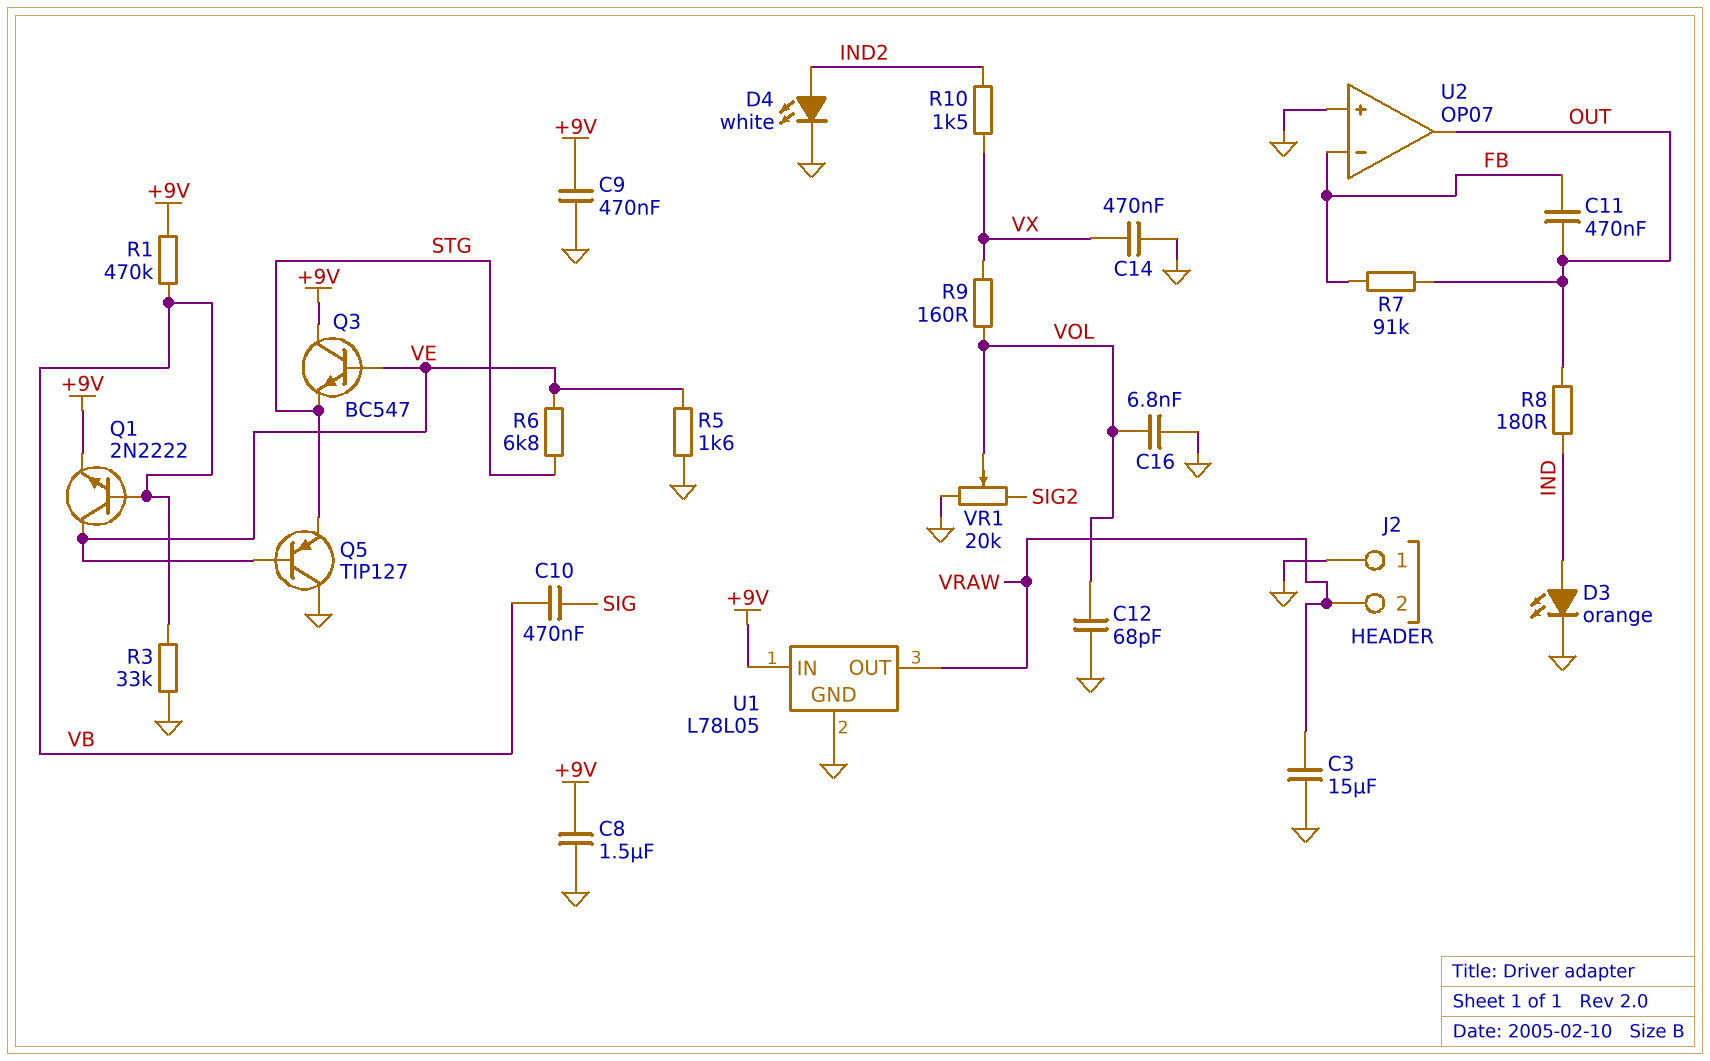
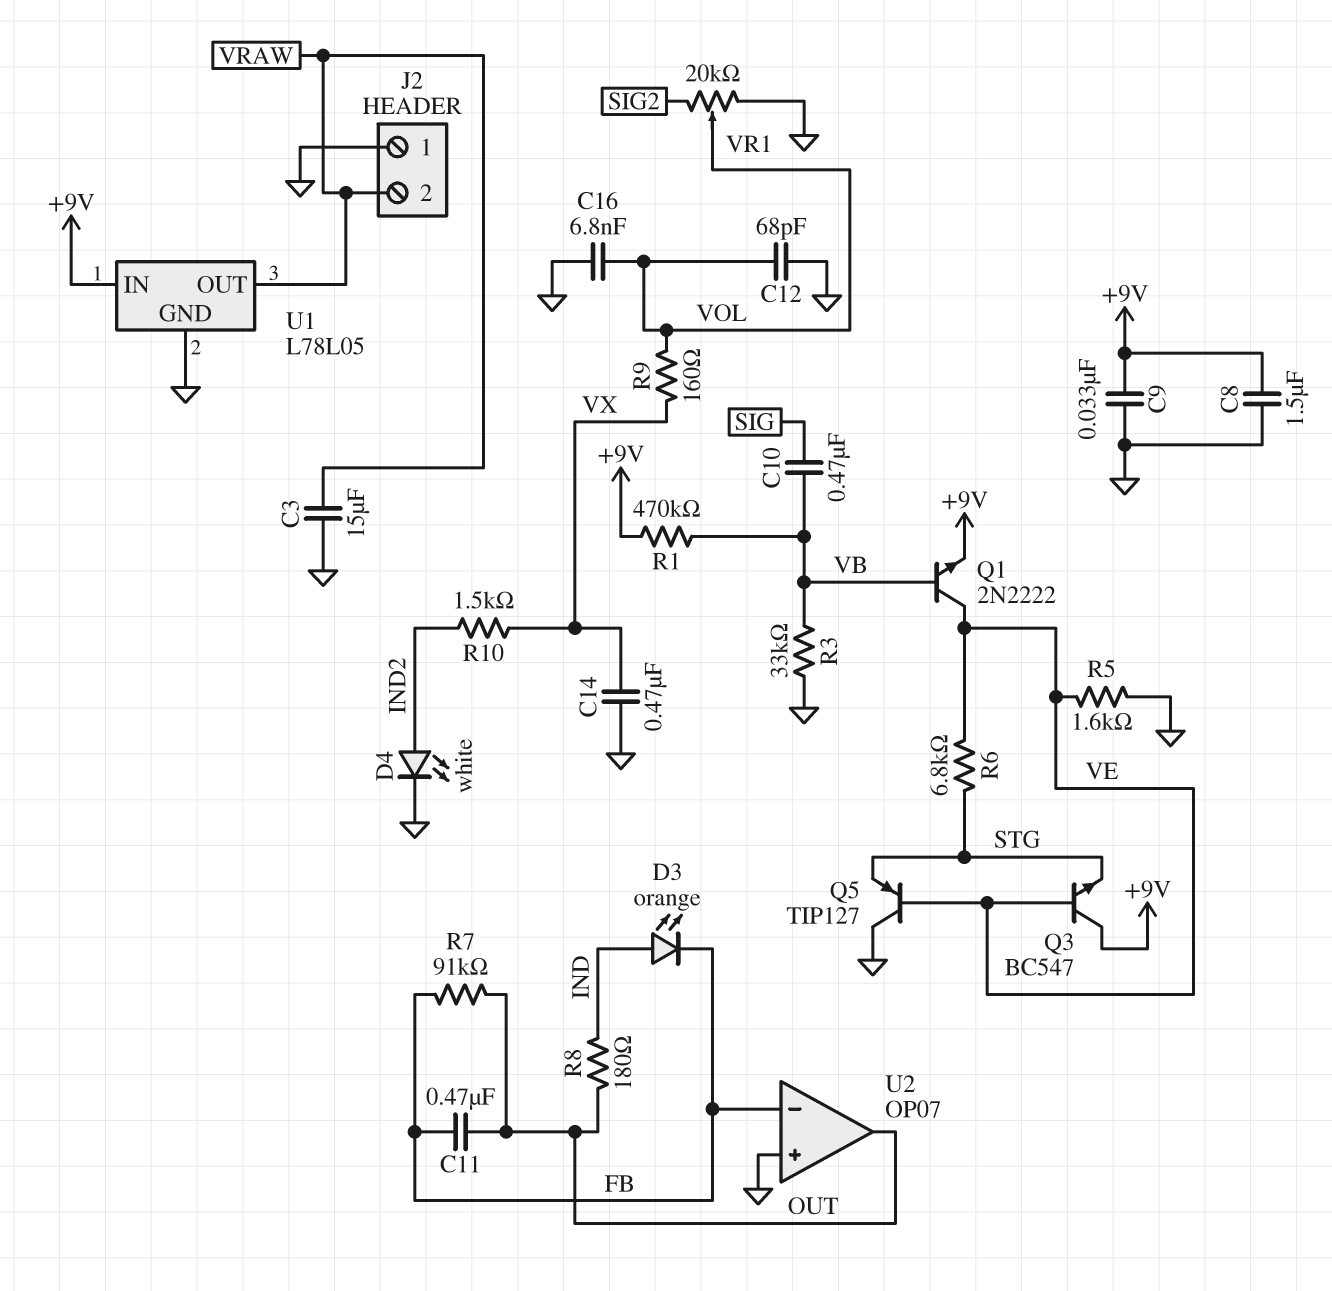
C9: 470nF (+9V, GND) -> 33nF (+9V, GND)
D3: LED orange (A IND, K GND) -> LED orange (A IND, K FB)

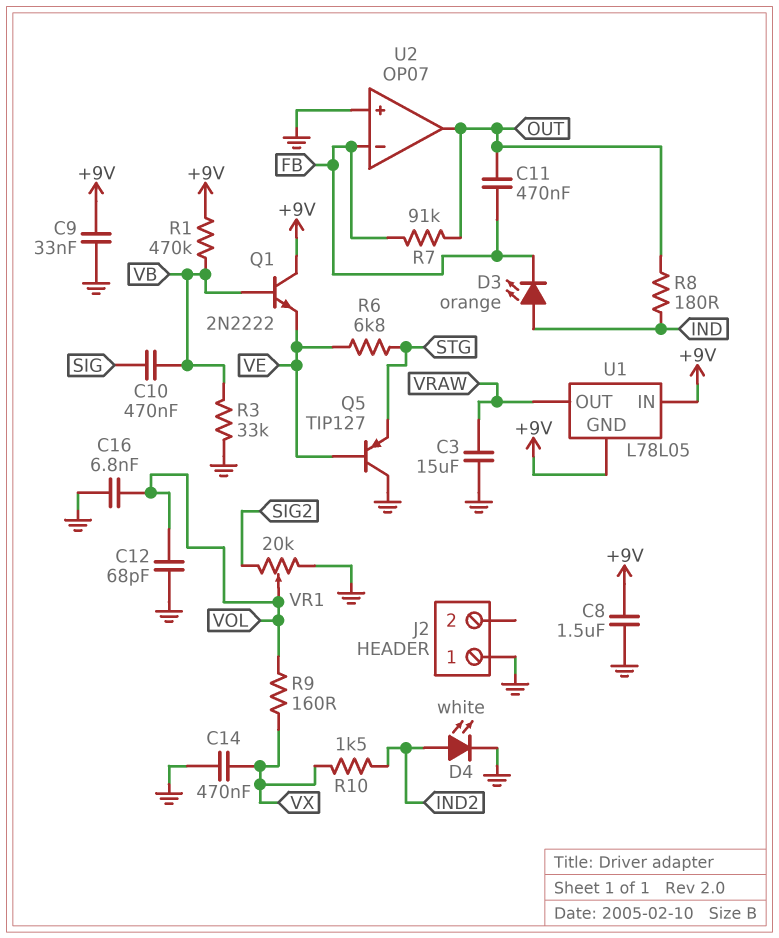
J2 pin 2: VRAW -> none
Q1: NPN 2N2222 (B VB, C VE, E +9V) -> NPN 2N2222 (B VB, C +9V, E VE)
Q3: NPN BC547 (B VE, C +9V, E STG) -> none
R5: 1.6k (GND, VE) -> none
U1 pin GND: GND -> +9V

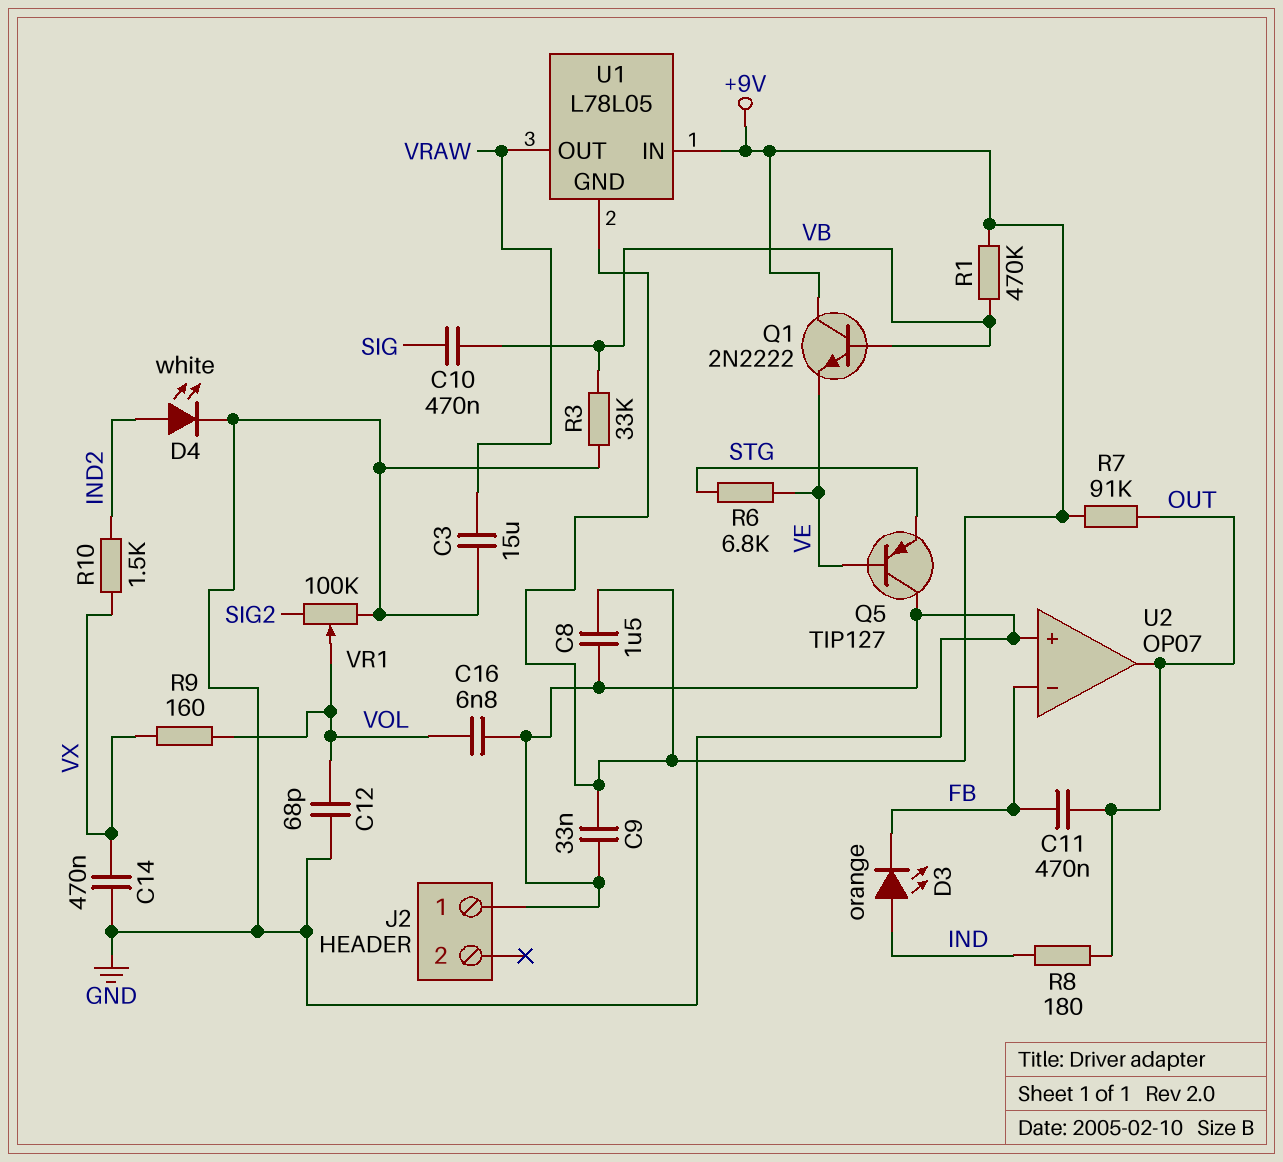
R7: 91k (FB, OUT) -> 91k (+9V, OUT)
VR1: 20k (GND, SIG2, wiper VOL) -> 100k (GND, SIG2, wiper VOL)

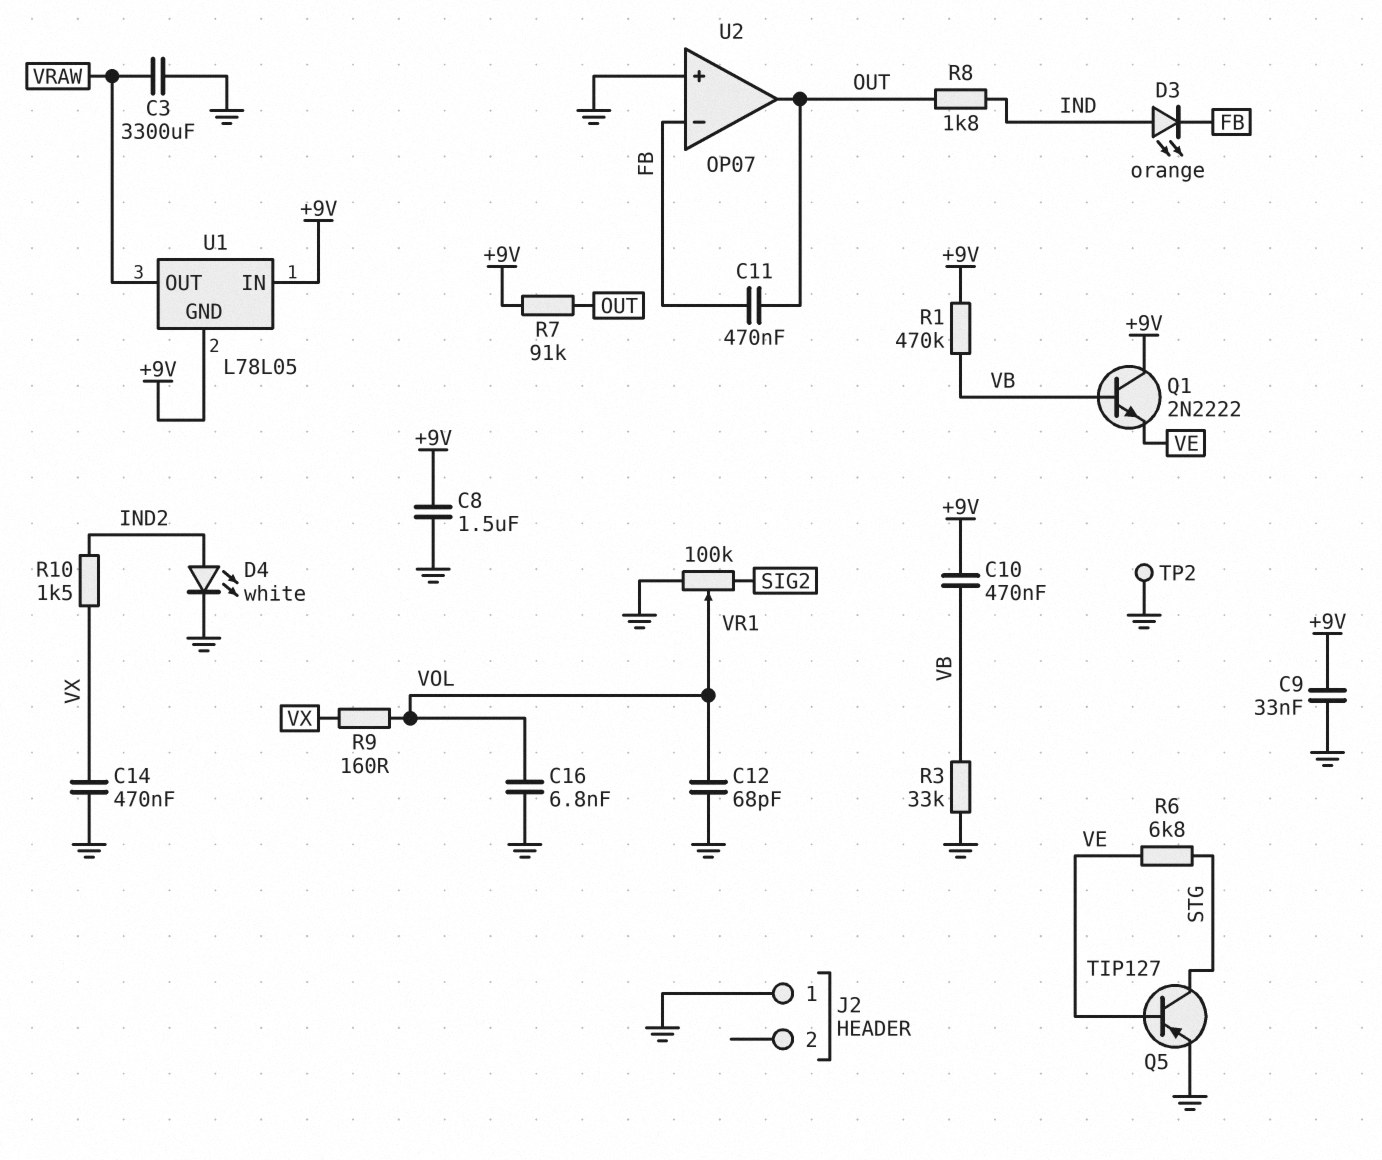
C3: 15uF (GND, VRAW) -> 3300uF (GND, VRAW)
C10: 470nF (SIG, VB) -> 470nF (+9V, VB)
Q5: PNP TIP127 (B VE, C GND, E STG) -> PNP TIP127 (B VE, C STG, E GND)
R8: 180 (IND, OUT) -> 1.8k (IND, OUT)
TP2: none -> test point (GND)

